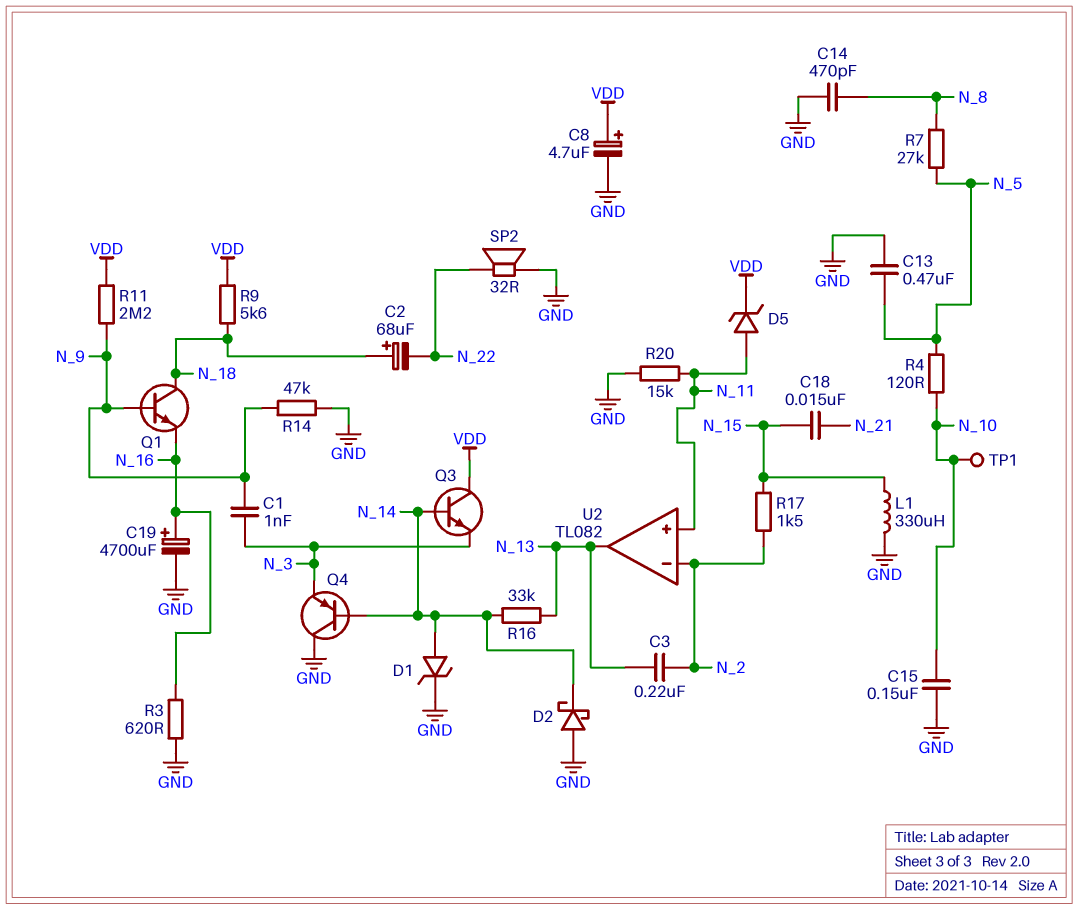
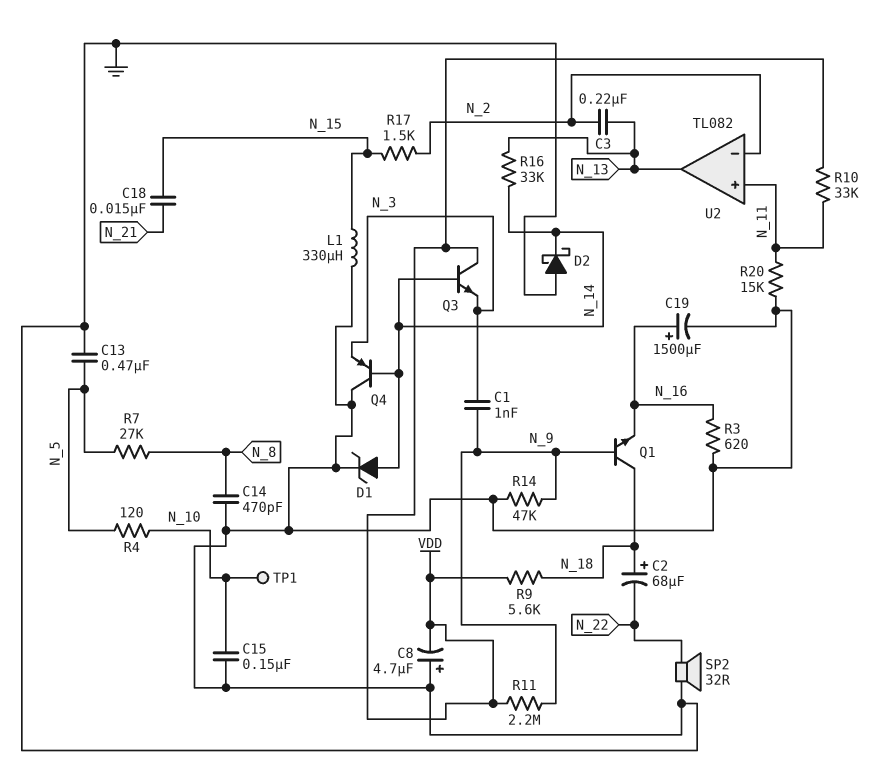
C8: 4.7uF (plus VDD, minus GND) -> 4.7uF (plus GND, minus VDD)
C19: 4700uF (plus N_16, minus GND) -> 1500uF (plus N_16, minus GND)
D5: zener (A N_11, K VDD) -> none
R10: none -> 33k (N_11, VDD)

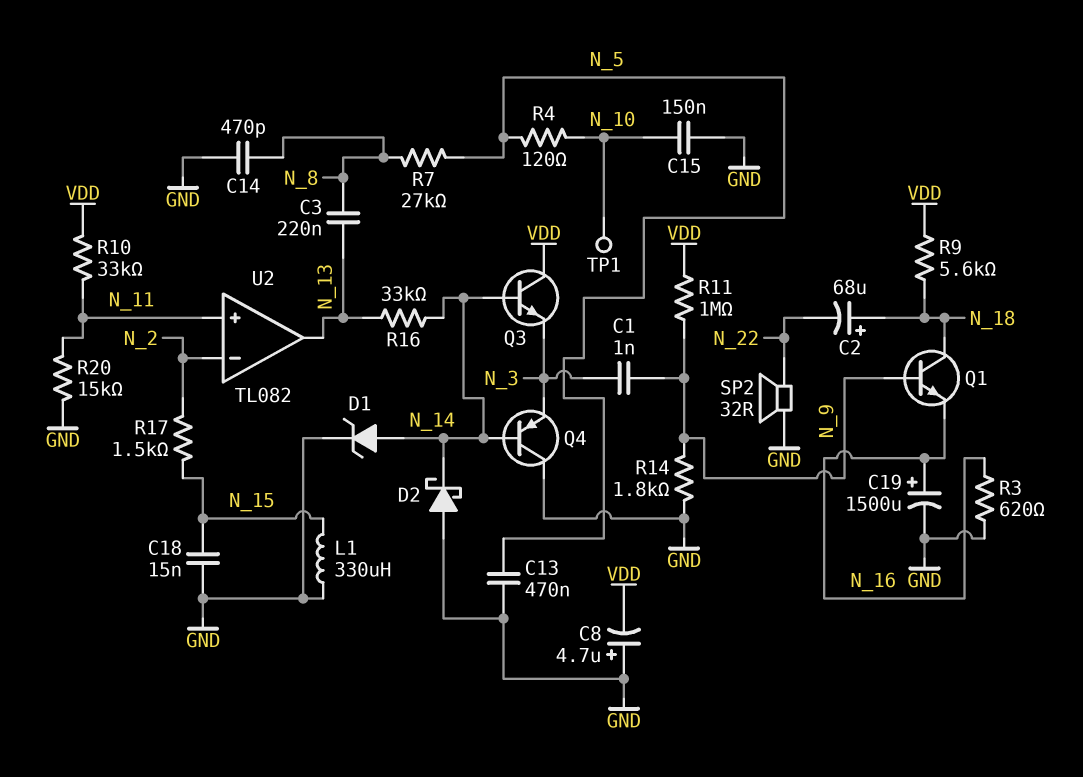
C3: 220nF (N_2, N_13) -> 220nF (N_8, N_13)
C18: 15nF (N_15, N_21) -> 15nF (GND, N_15)
R11: 2.2M (N_9, VDD) -> 1M (N_9, VDD)
R14: 47k (GND, N_9) -> 1.8k (GND, N_9)

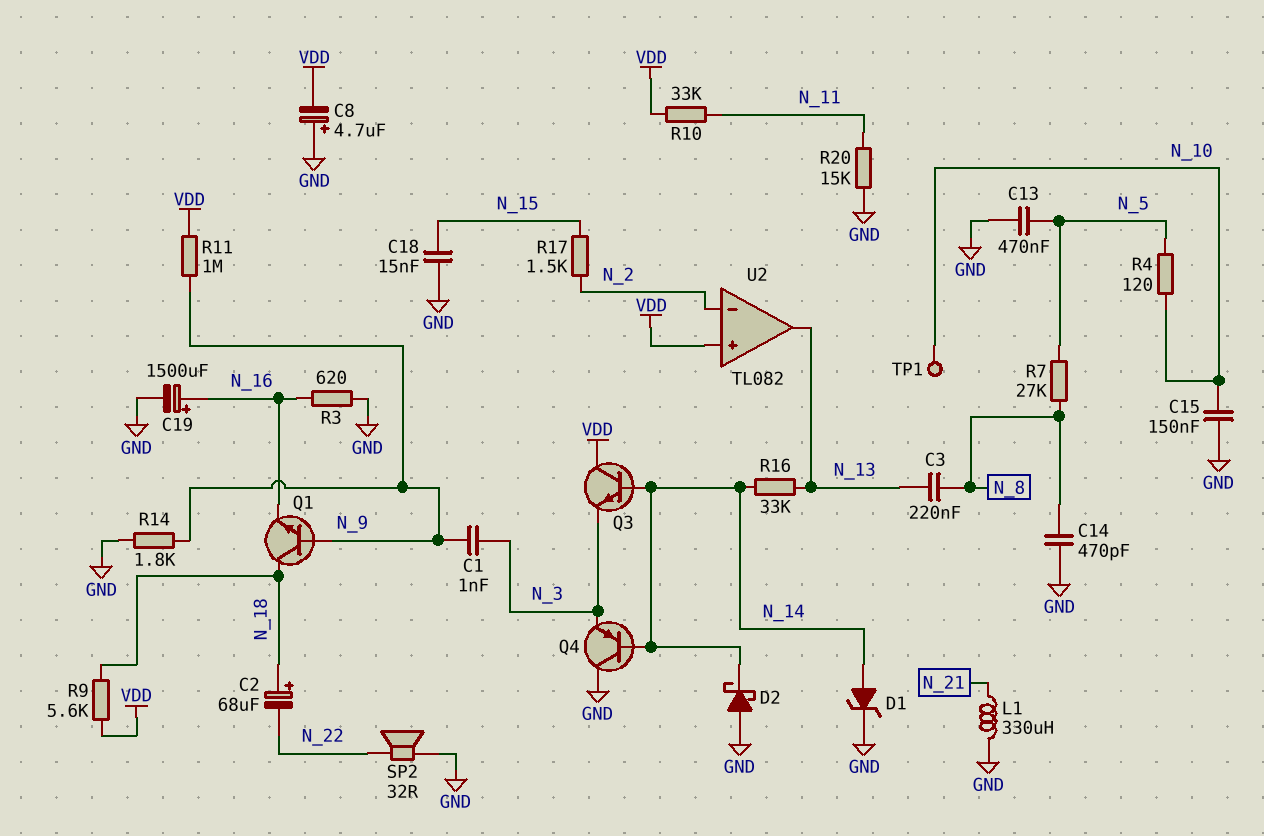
L1: 330uH (GND, N_15) -> 330uH (GND, N_21)
U2 pin in+: N_11 -> VDD

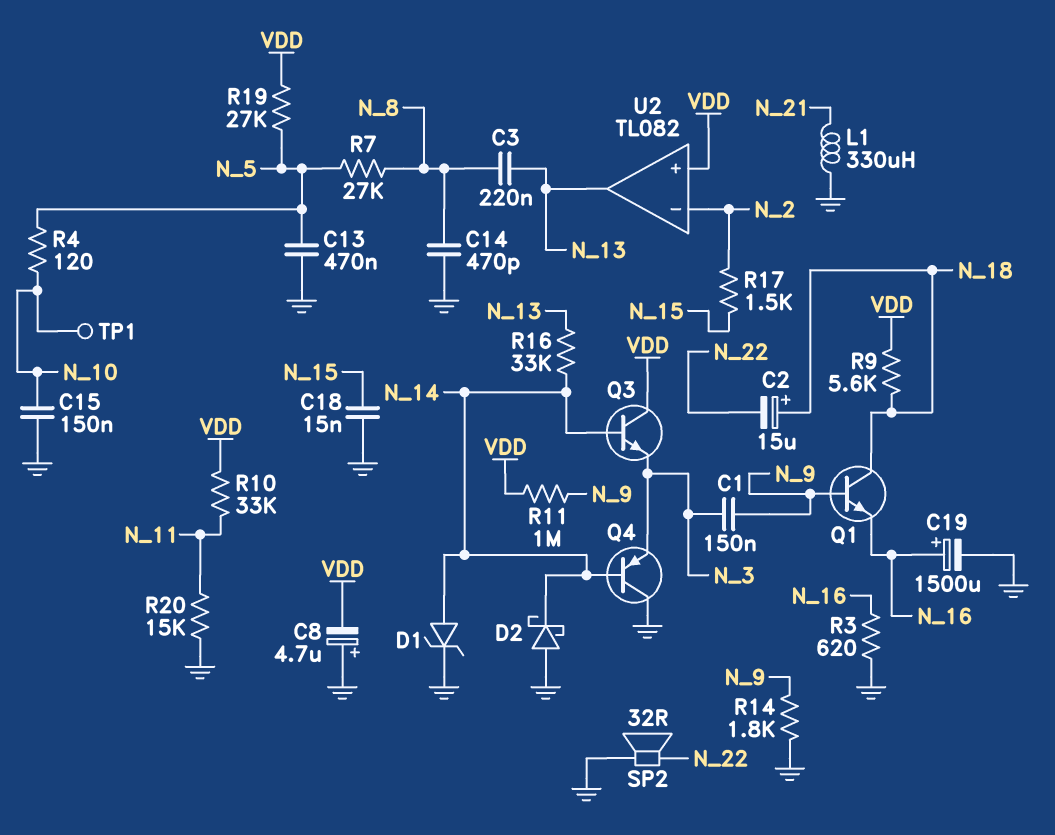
C1: 1nF (N_3, N_9) -> 150nF (N_3, N_9)
C2: 68uF (plus N_18, minus N_22) -> 15uF (plus N_18, minus N_22)
R19: none -> 27k (N_5, VDD)

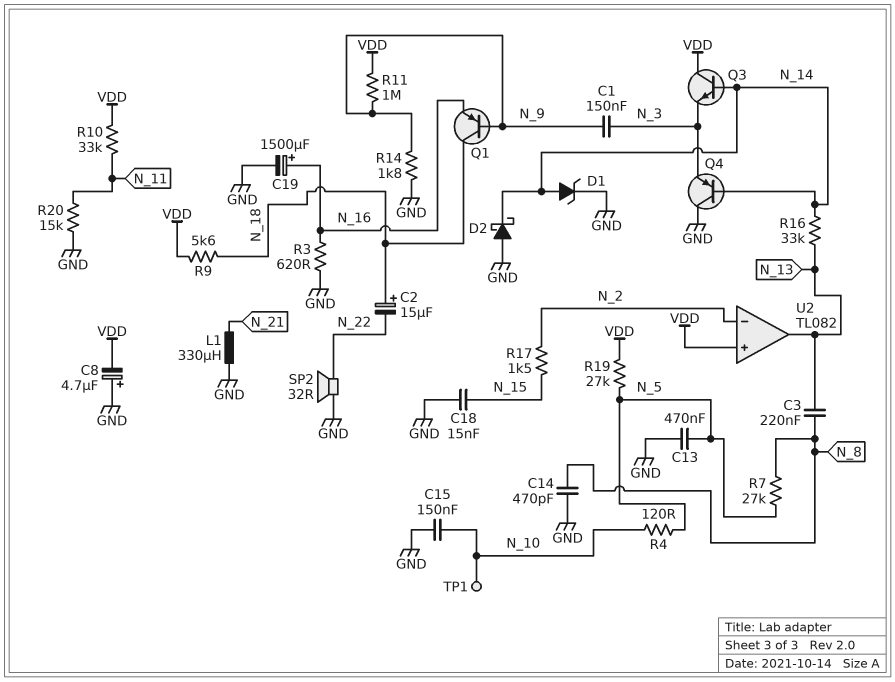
Q1: NPN (B N_9, C N_18, E N_16) -> PNP (B N_9, C N_18, E N_16)

